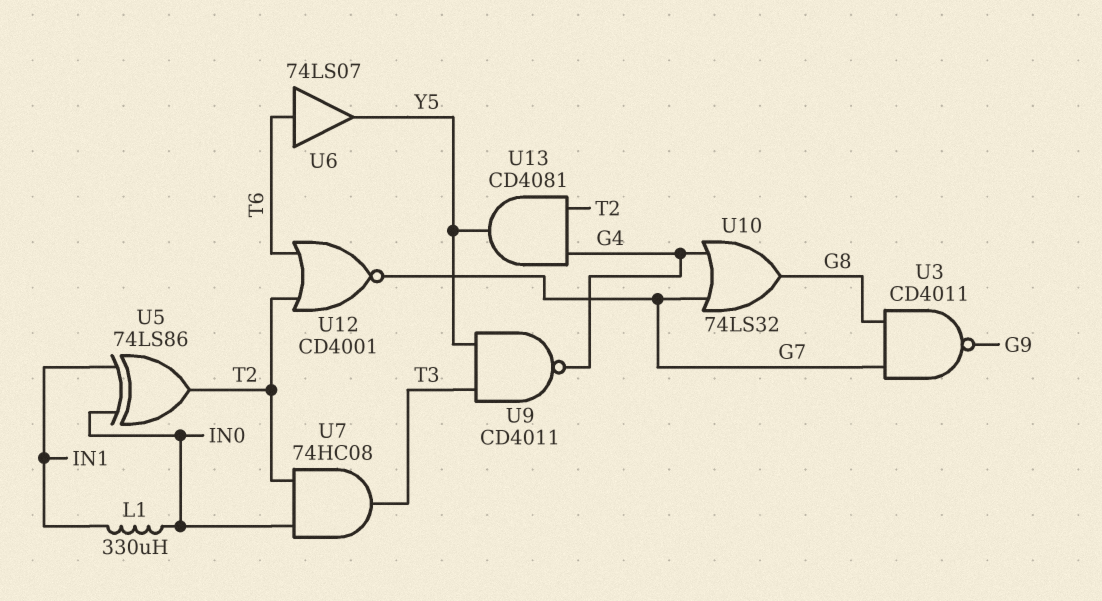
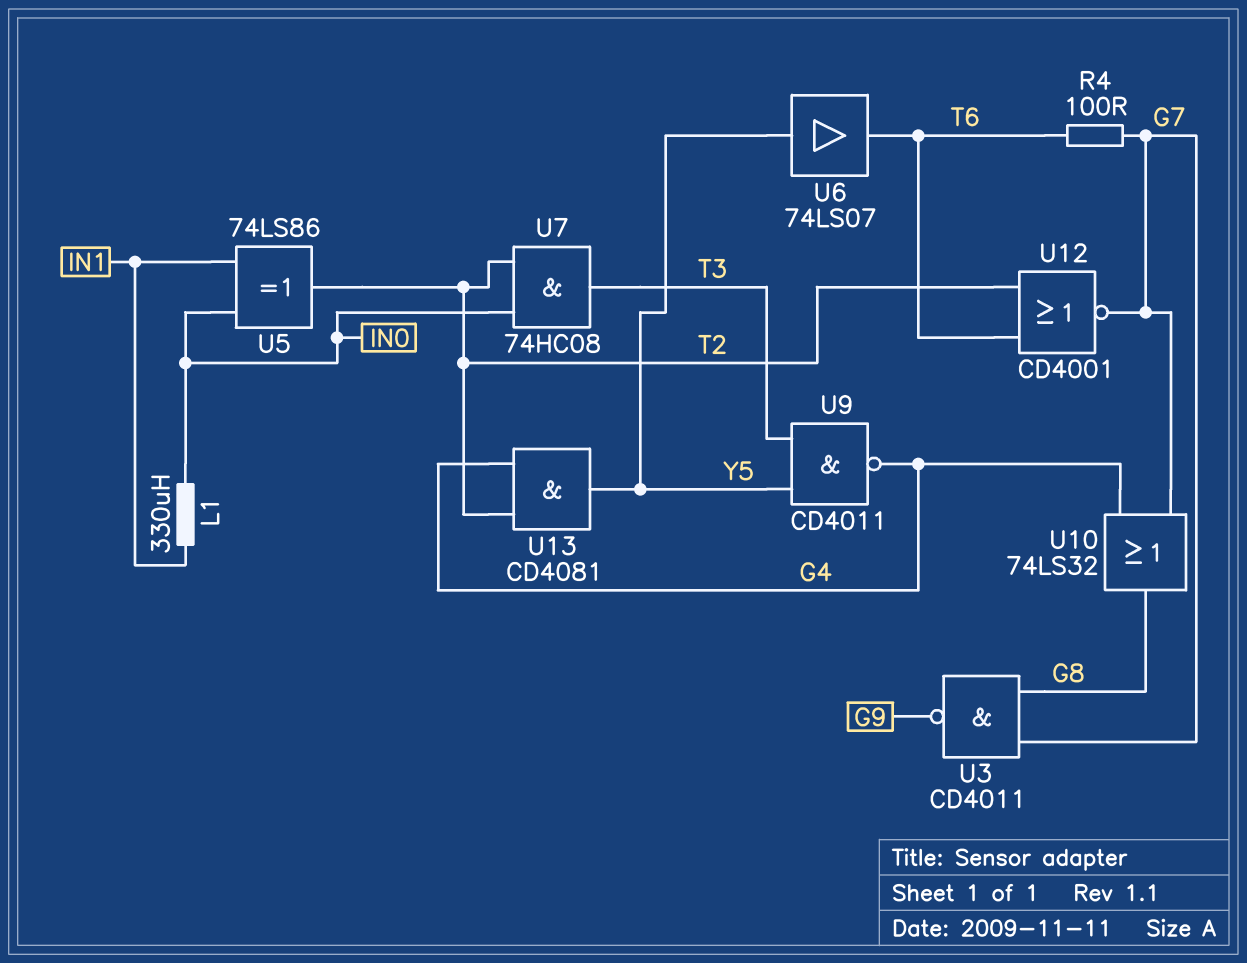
R4: none -> 100 (G7, T6)
U6: buffer 74LS07 (in T6, out Y5) -> buffer 74LS07 (in Y5, out T6)

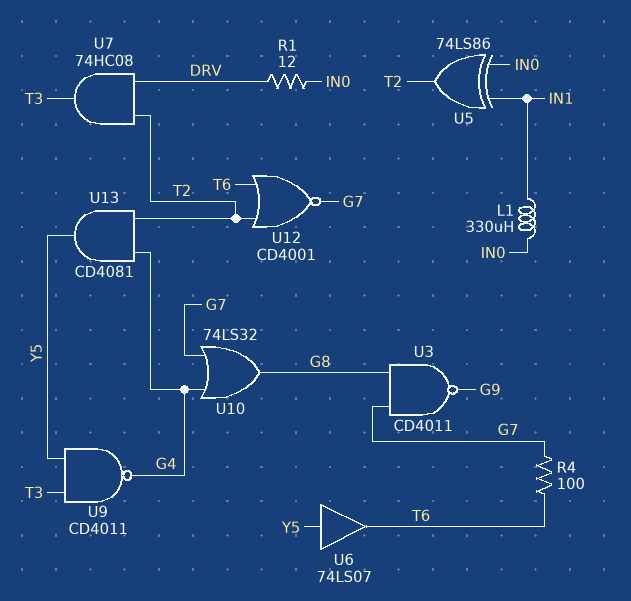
R1: none -> 12 (DRV, IN0)
U7: AND 74HC08 (in IN0, in T2, out T3) -> AND 74HC08 (in DRV, in T2, out T3)

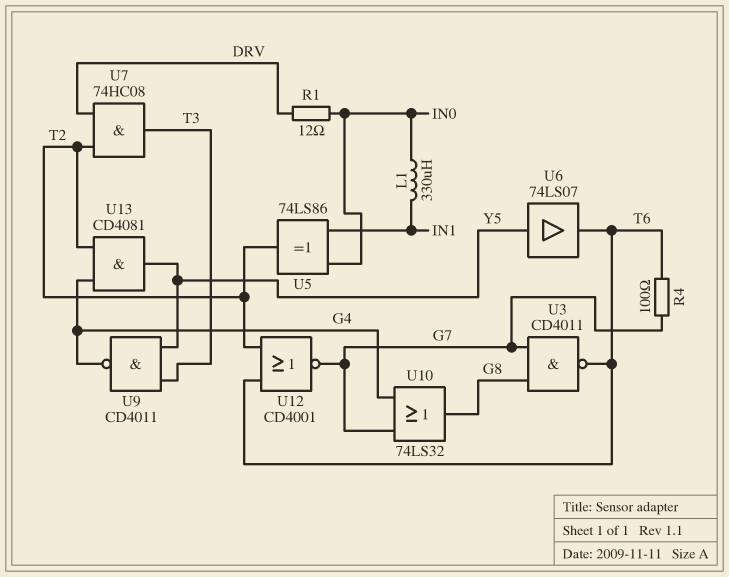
U3: NAND CD4011 (in G7, in G8, out G9) -> NAND CD4011 (in G7, in G8, out T6)

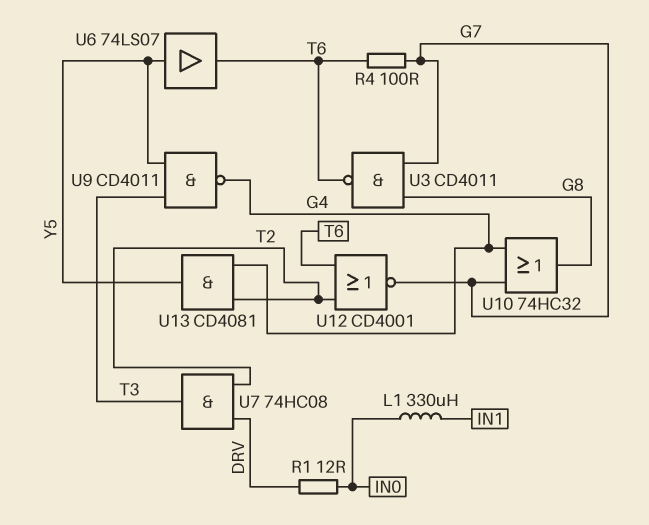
U5: XOR 74LS86 (in IN0, in IN1, out T2) -> none
U10: OR 74LS32 (in G4, in G7, out G8) -> OR 74HC32 (in G4, in G7, out G8)

